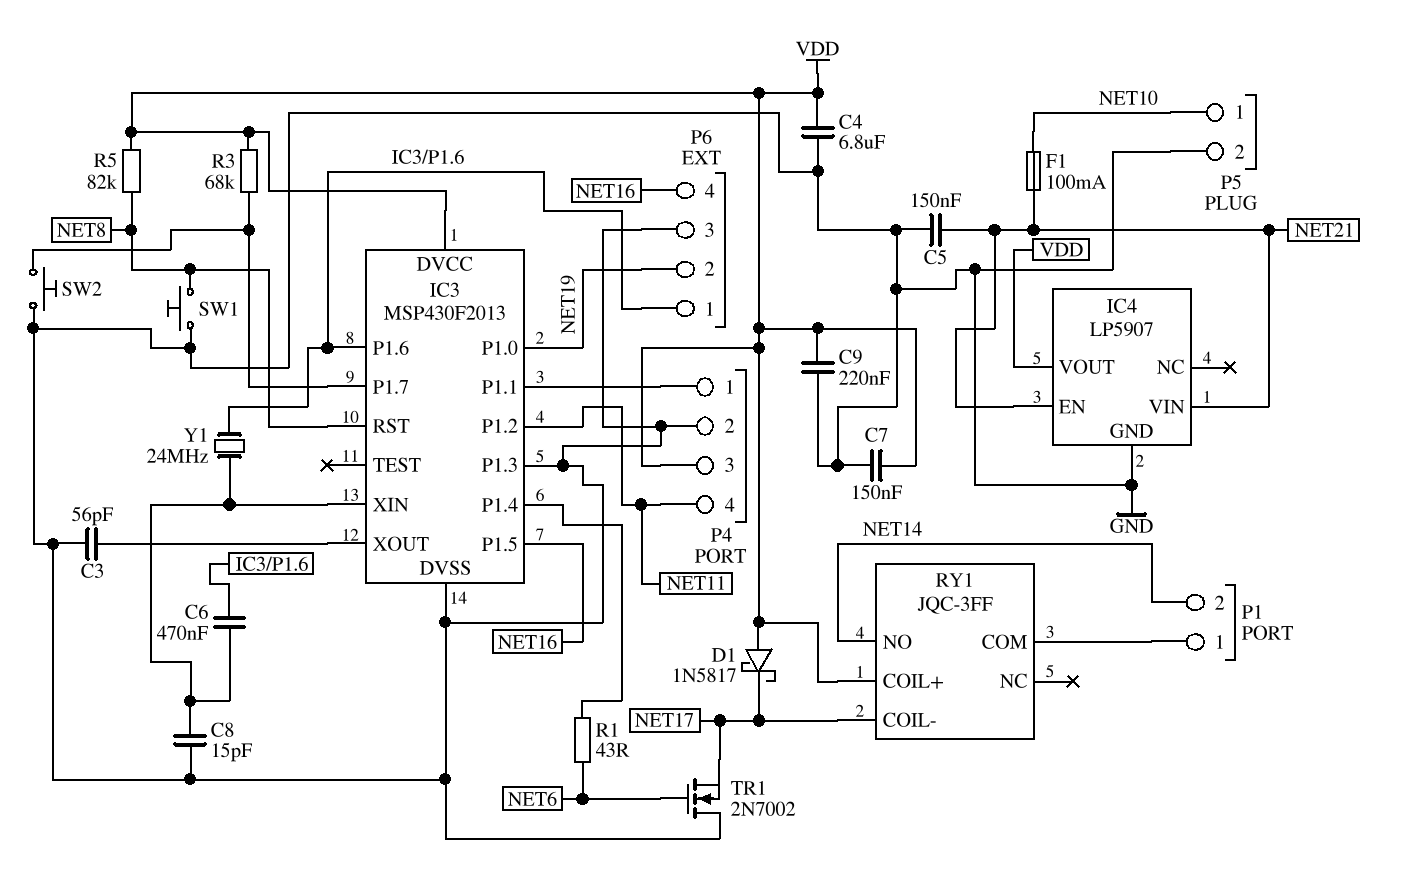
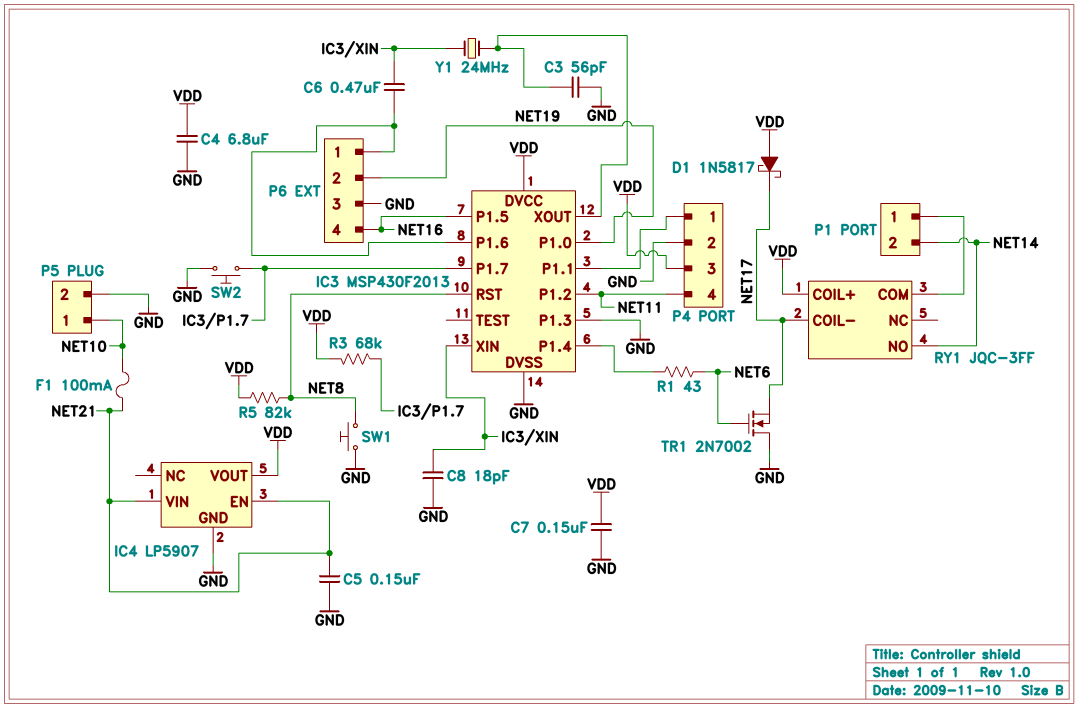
C8: 15pF (GND, IC3/XIN) -> 18pF (GND, IC3/XIN)
C9: 220nF (GND, VDD) -> none
Y1: 24MHz (IC3/P1.6, IC3/XIN) -> 24MHz (IC3/XIN, IC3/XOUT)

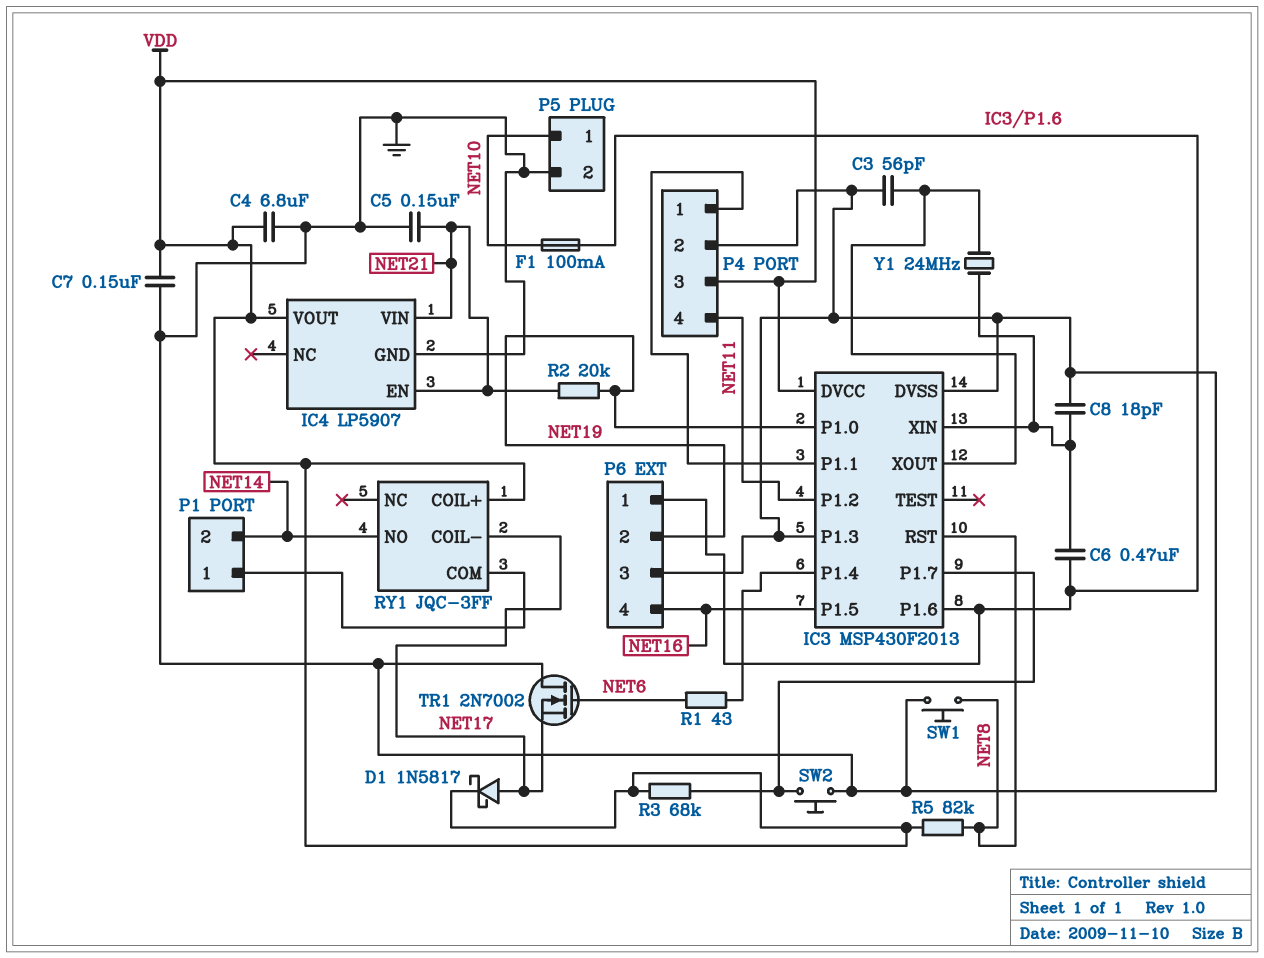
D1: schottky 1N5817 (A VDD, K NET17) -> schottky 1N5817 (A NET17, K VDD)
F1: 100mA (NET10, NET21) -> 100mA (IC3/P1.6, NET10)
R2: none -> 20k (NET19, NET21)

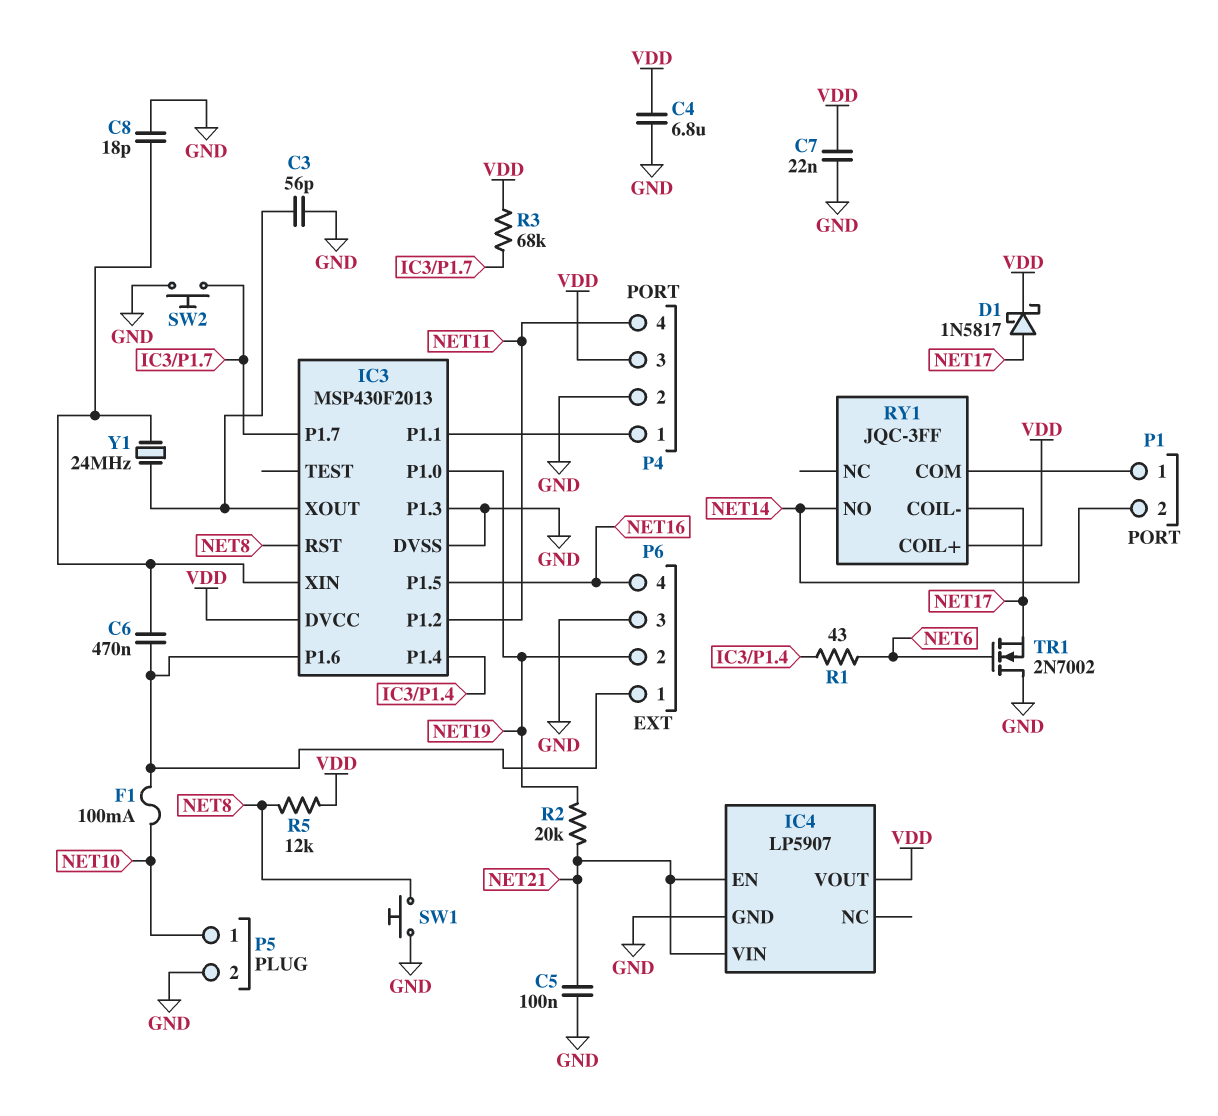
C5: 150nF (GND, NET21) -> 100nF (GND, NET21)
C7: 150nF (GND, VDD) -> 22nF (GND, VDD)
R5: 82k (NET8, VDD) -> 12k (NET8, VDD)

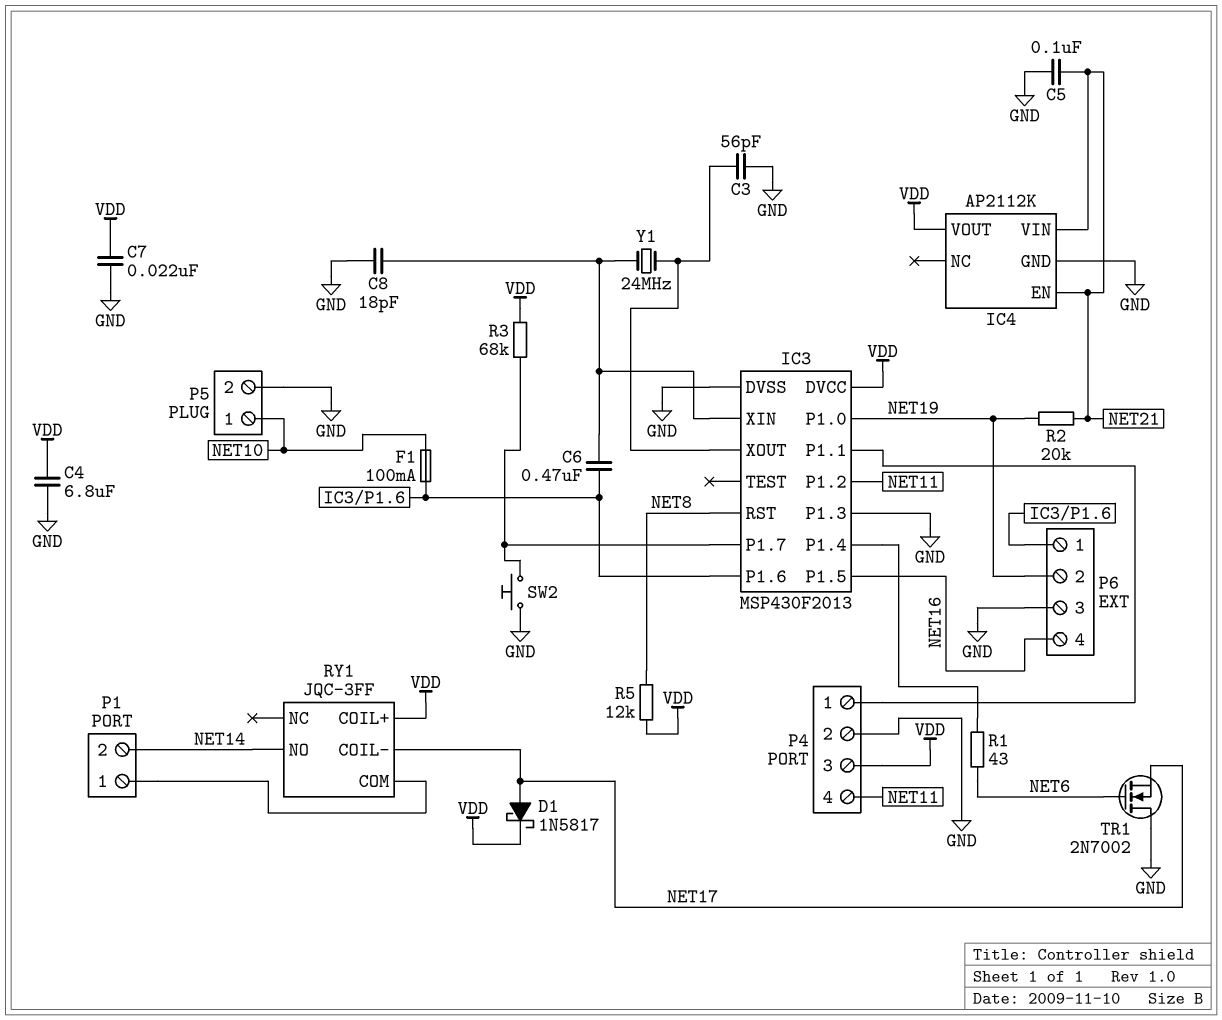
IC4: LP5907 -> AP2112K
SW1: button (GND, NET8) -> none

